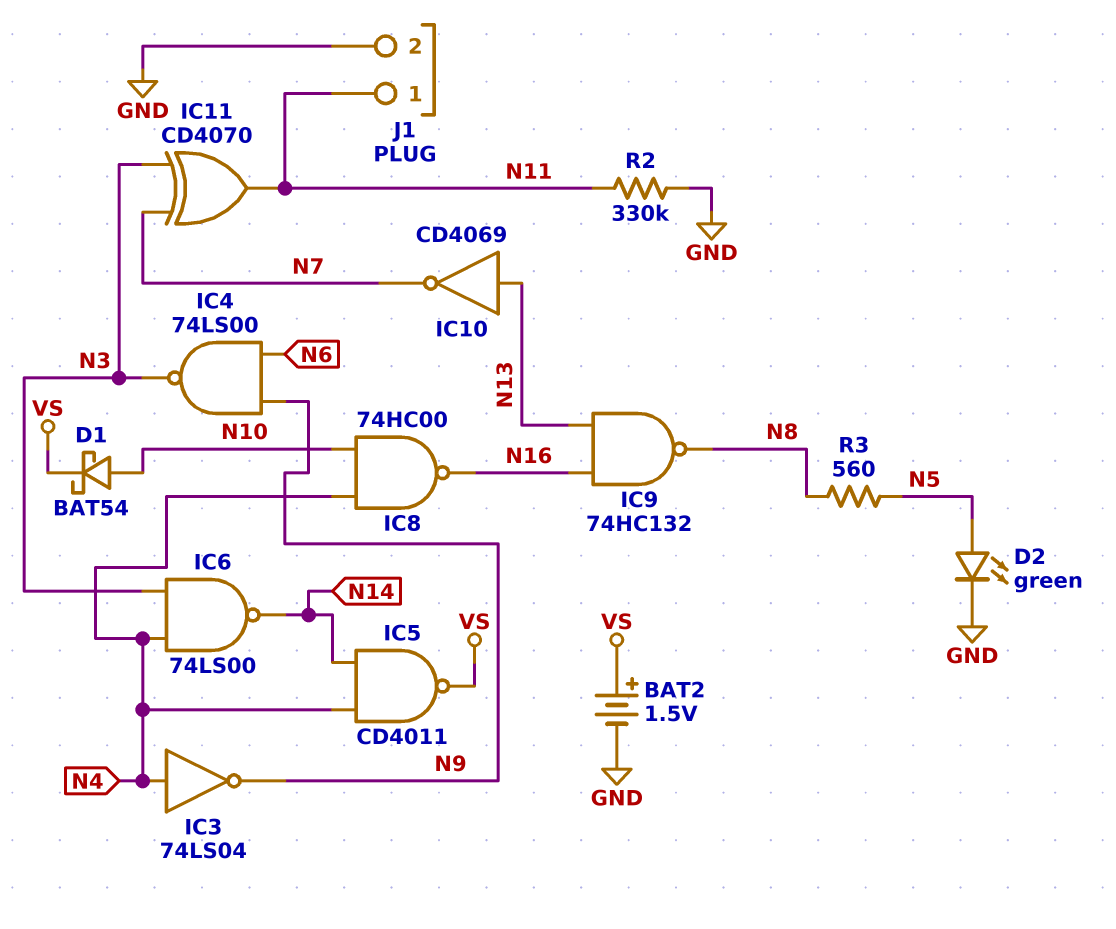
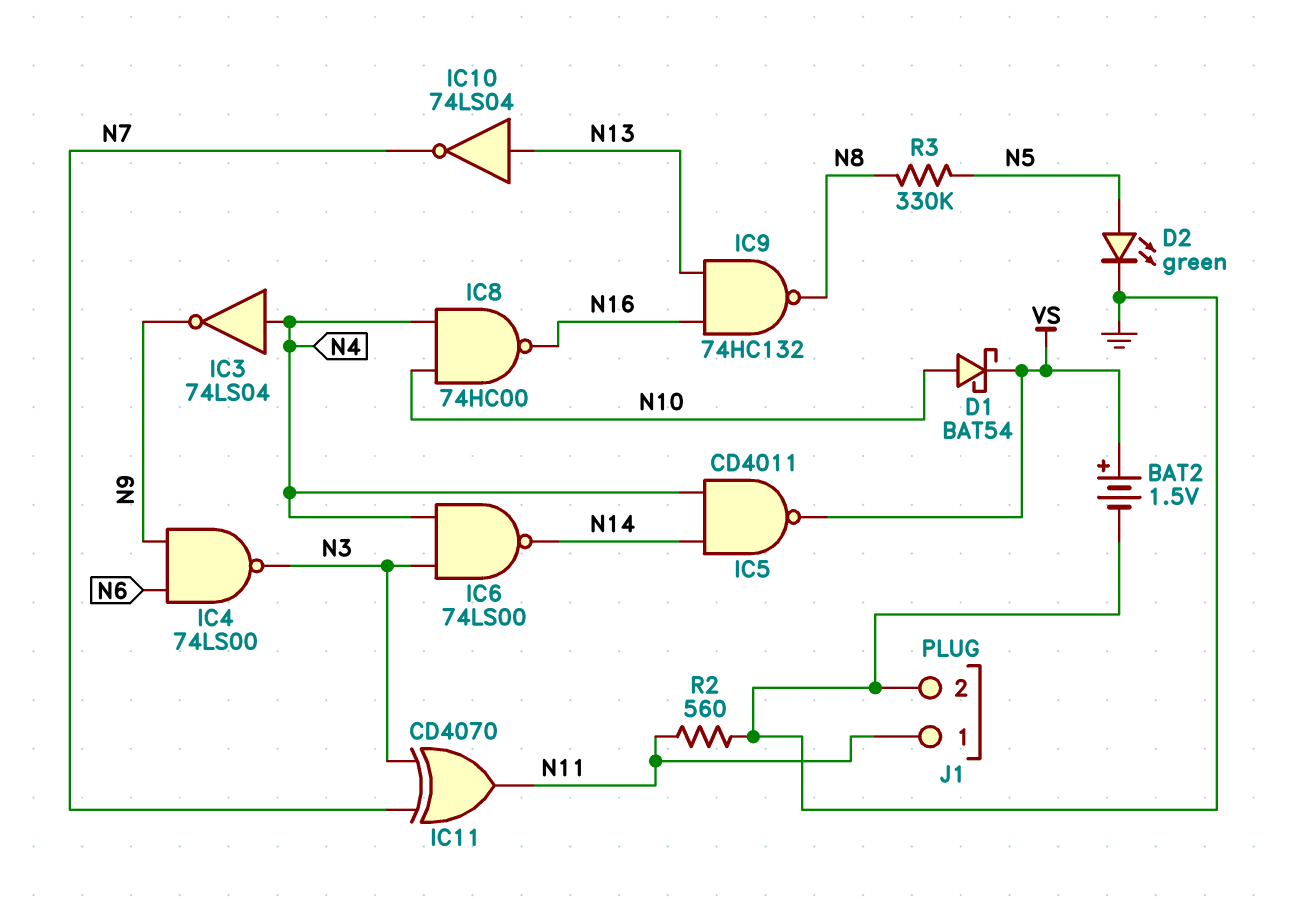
IC10: NOT CD4069 (in N13, out N7) -> NOT 74LS04 (in N13, out N7)
R2: 330k (GND, N11) -> 560 (GND, N11)
R3: 560 (N5, N8) -> 330k (N5, N8)

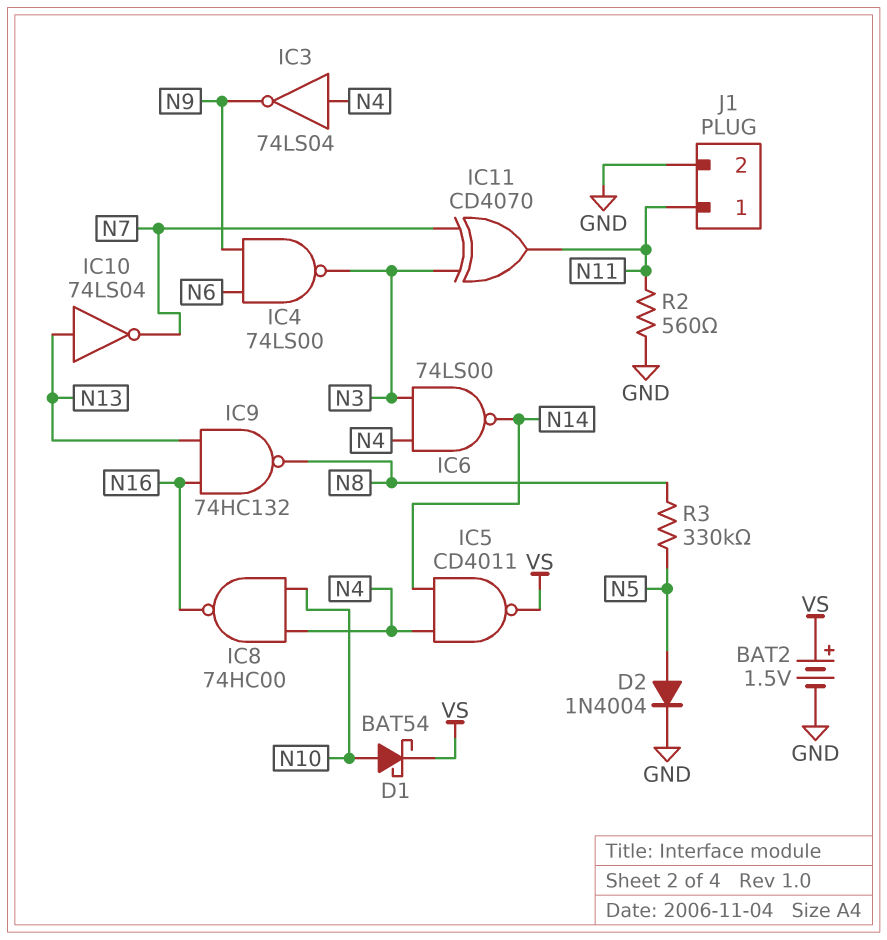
D2: LED green (A N5, K GND) -> diode 1N4004 (A N5, K GND)

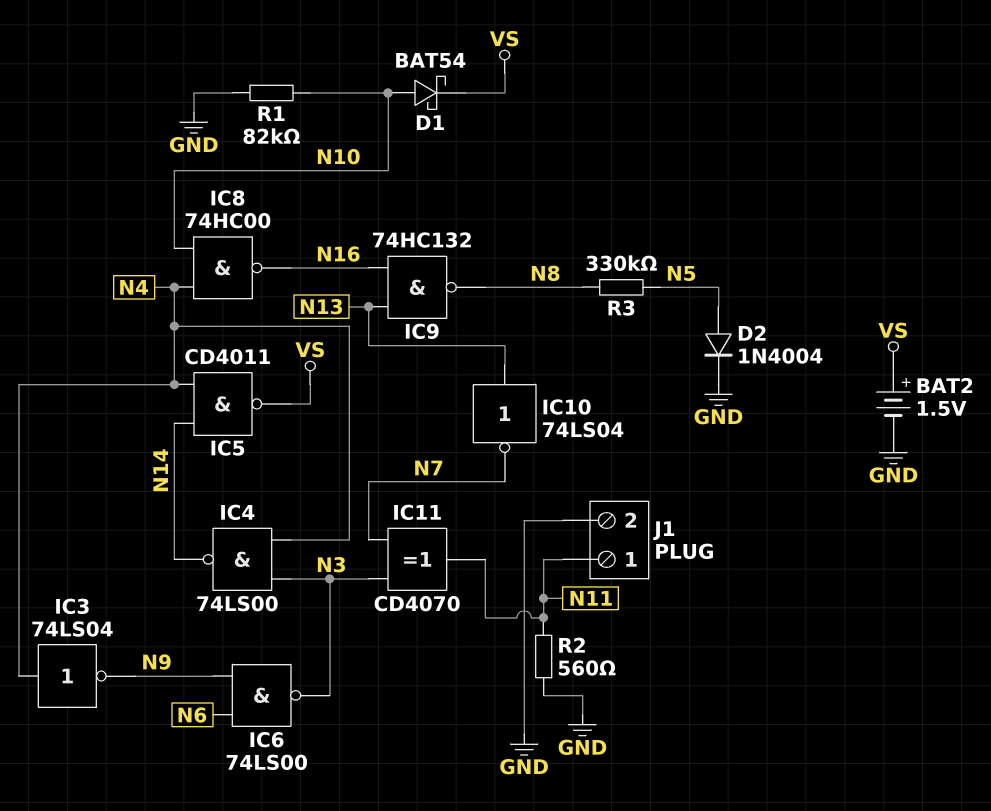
IC4: NAND 74LS00 (in N6, in N9, out N3) -> NAND 74LS00 (in N3, in N4, out N14)
IC6: NAND 74LS00 (in N3, in N4, out N14) -> NAND 74LS00 (in N6, in N9, out N3)
R1: none -> 82k (GND, N10)

